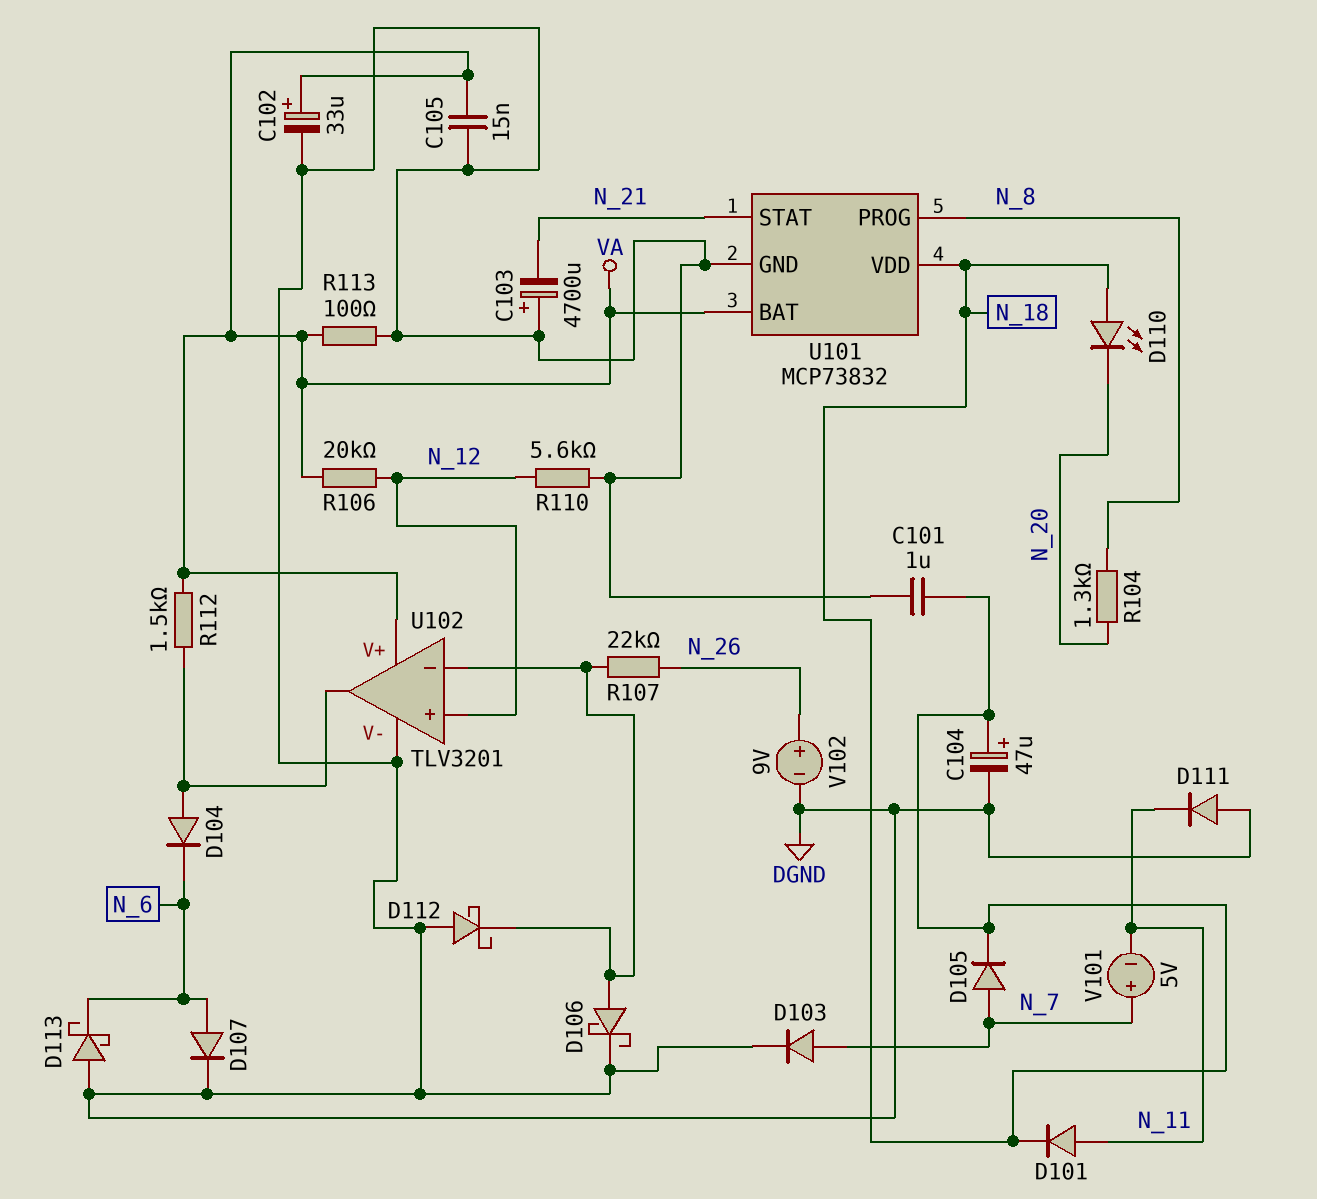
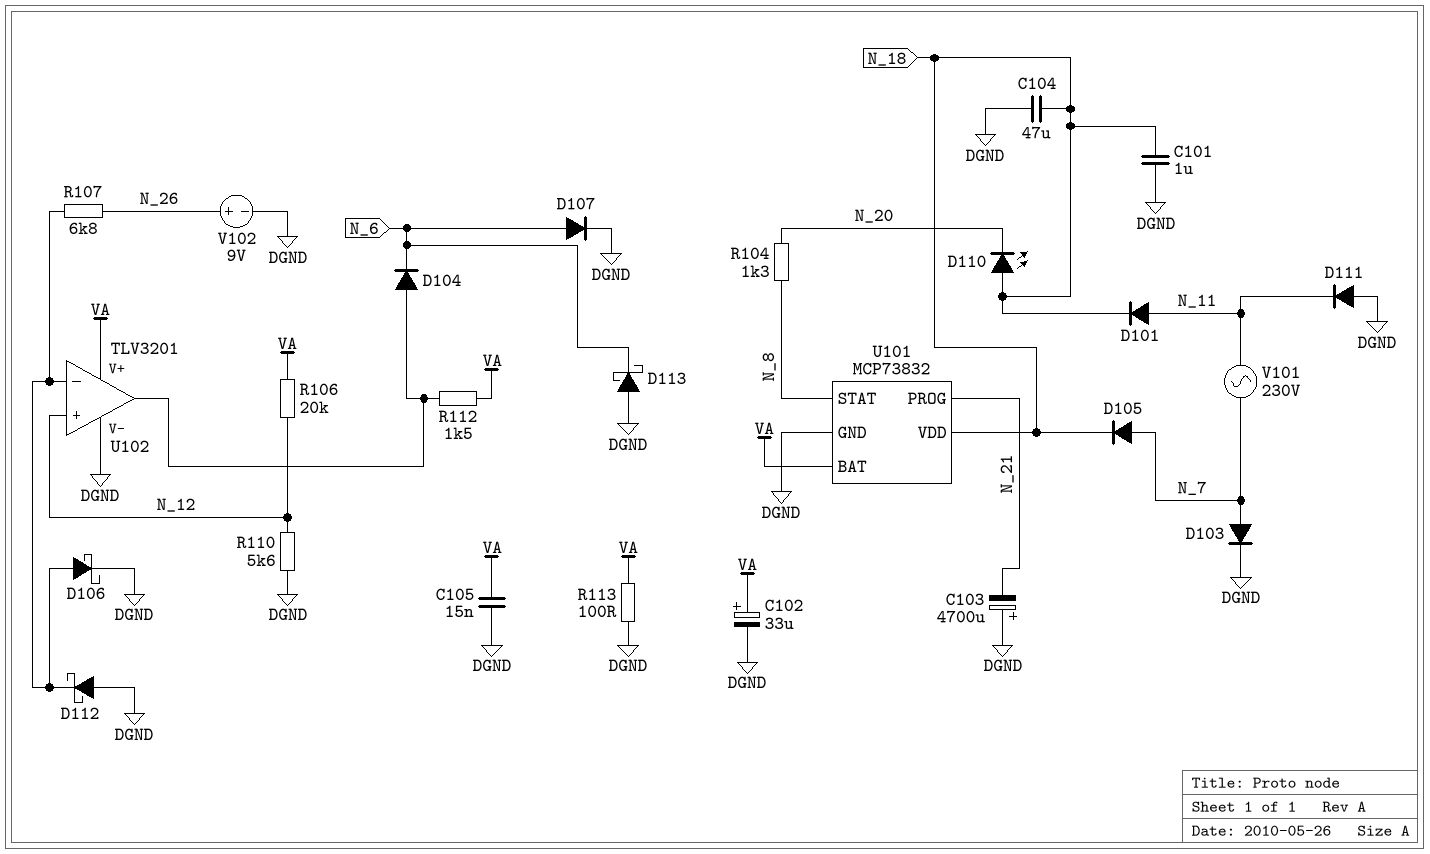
C104: 47uF (plus N_18, minus DGND) -> 47uF (DGND, N_18)
R107: 22k (N_26, U102/in-) -> 6.8k (N_26, U102/in-)
U101 pin PROG: N_8 -> N_21
U101 pin STAT: N_21 -> N_8
V101: 5V (plus N_7, minus N_11) -> AC 230V (N_7, N_11)

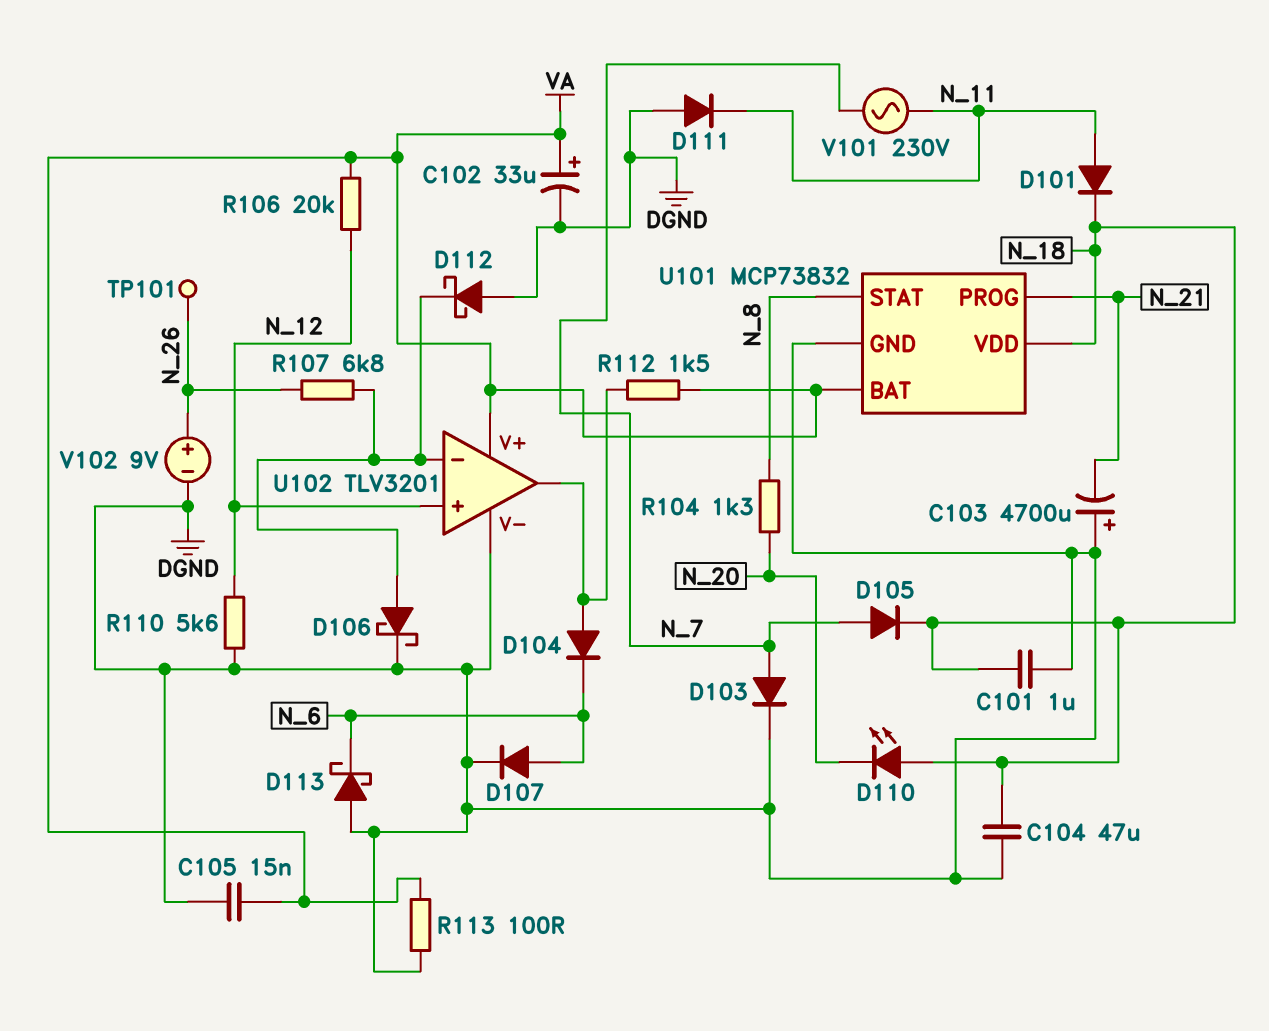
TP101: none -> test point (N_26)

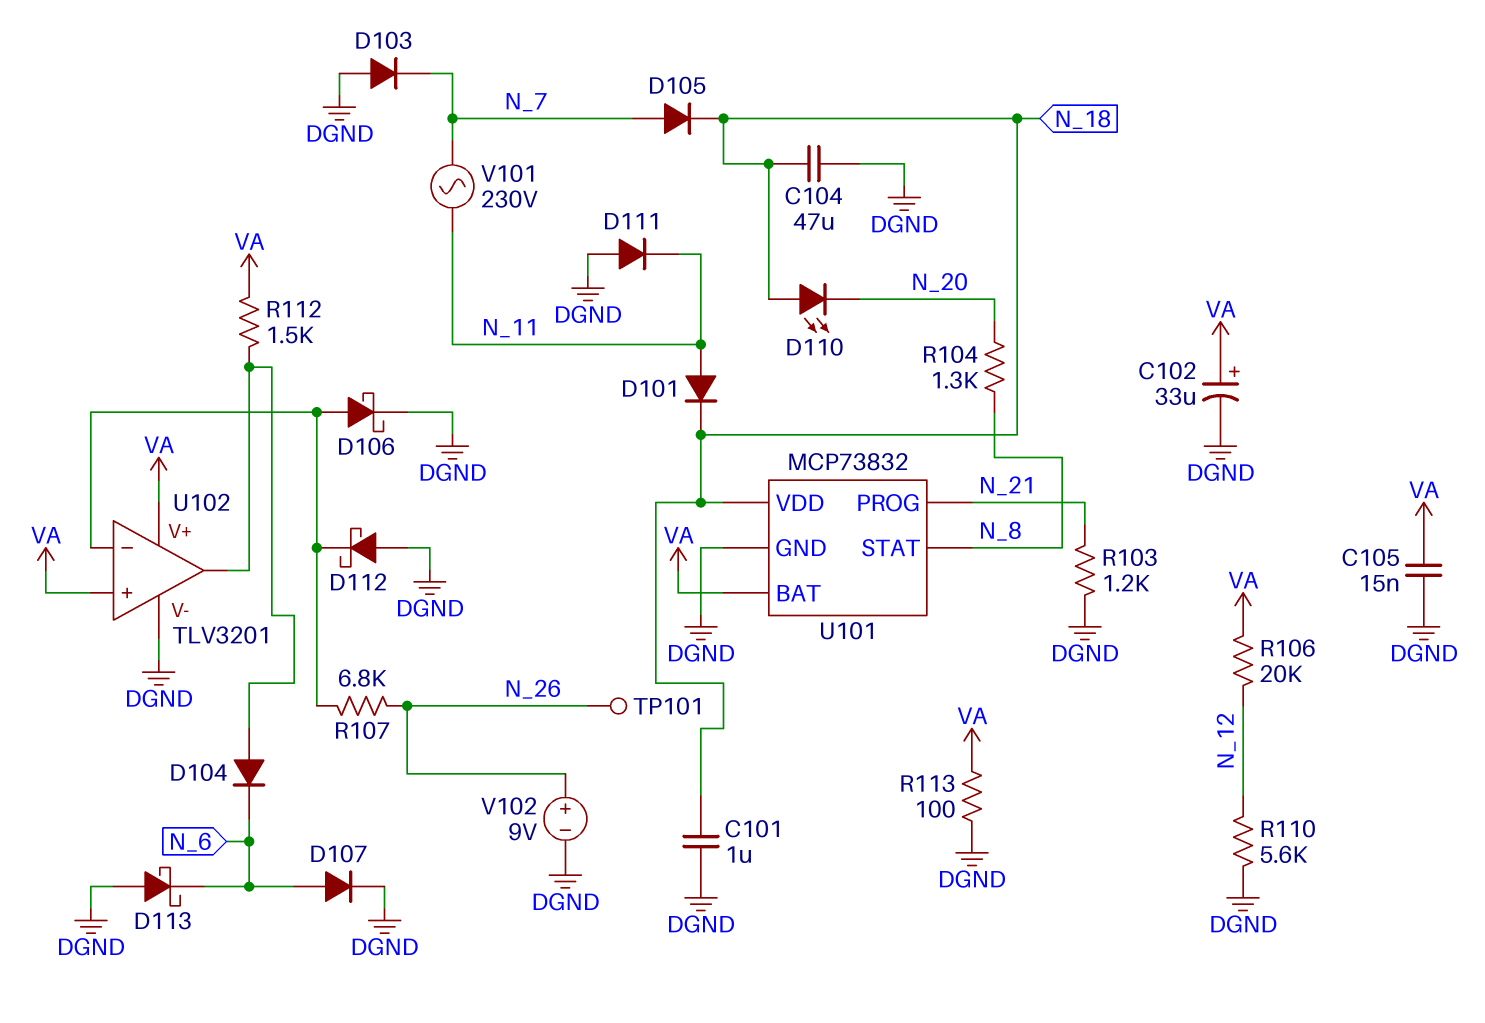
C103: 4700uF (plus DGND, minus N_21) -> none
D103: diode (A N_7, K DGND) -> diode (A DGND, K N_7)
R103: none -> 1.2k (DGND, N_21)
U102 pin in+: N_12 -> VA

